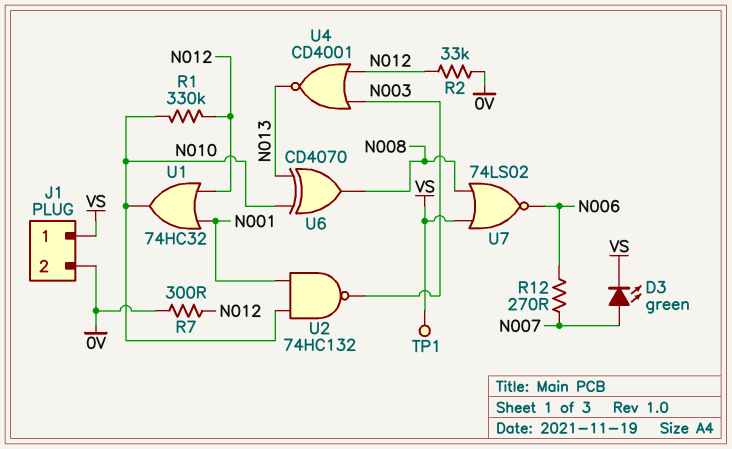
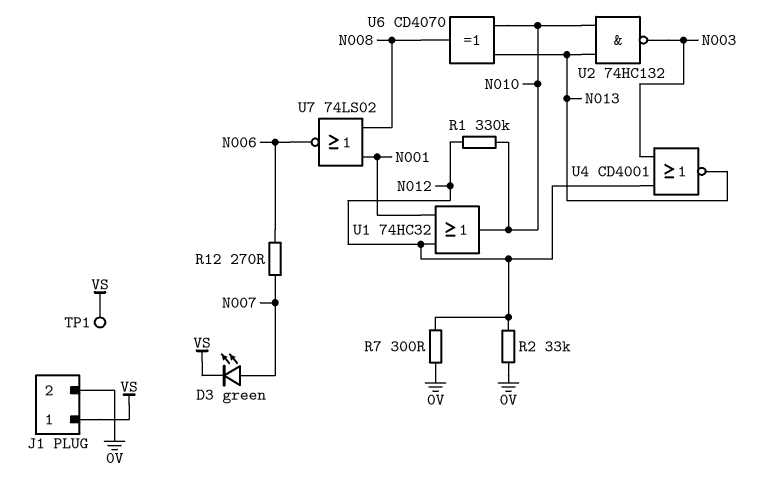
U2: NAND 74HC132 (in N001, in N010, out N003) -> NAND 74HC132 (in N010, in N013, out N003)
U7: NOR 74LS02 (in N008, in VS, out N006) -> NOR 74LS02 (in N001, in N008, out N006)

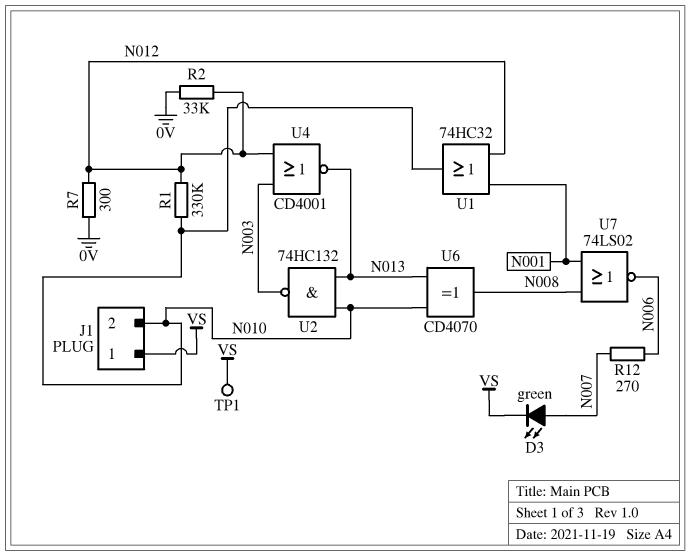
J1 pin 2: 0V -> N010

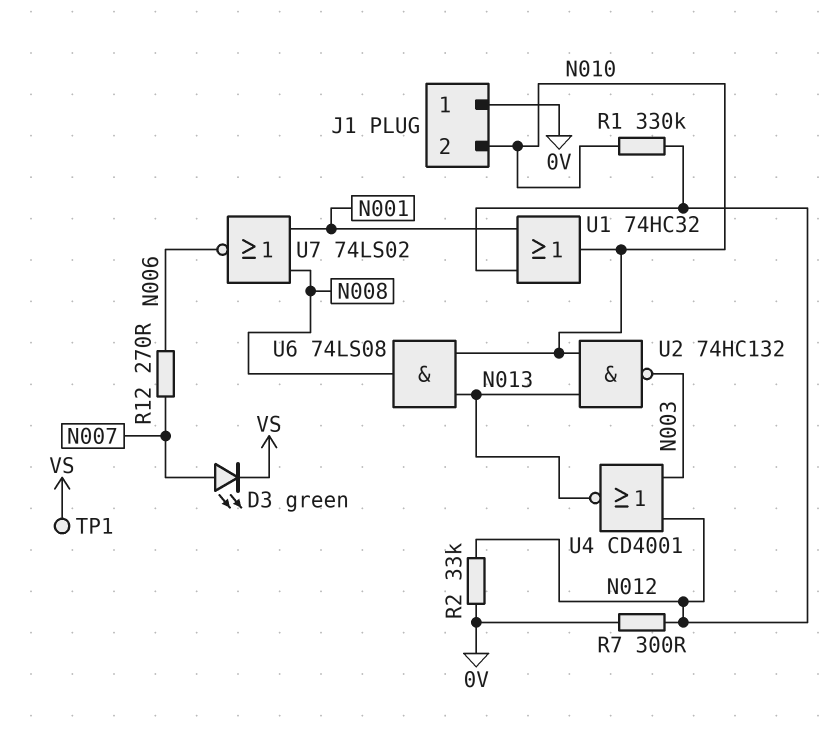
J1 pin 1: VS -> 0V
U6: XOR CD4070 (in N010, in N013, out N008) -> AND 74LS08 (in N010, in N013, out N008)

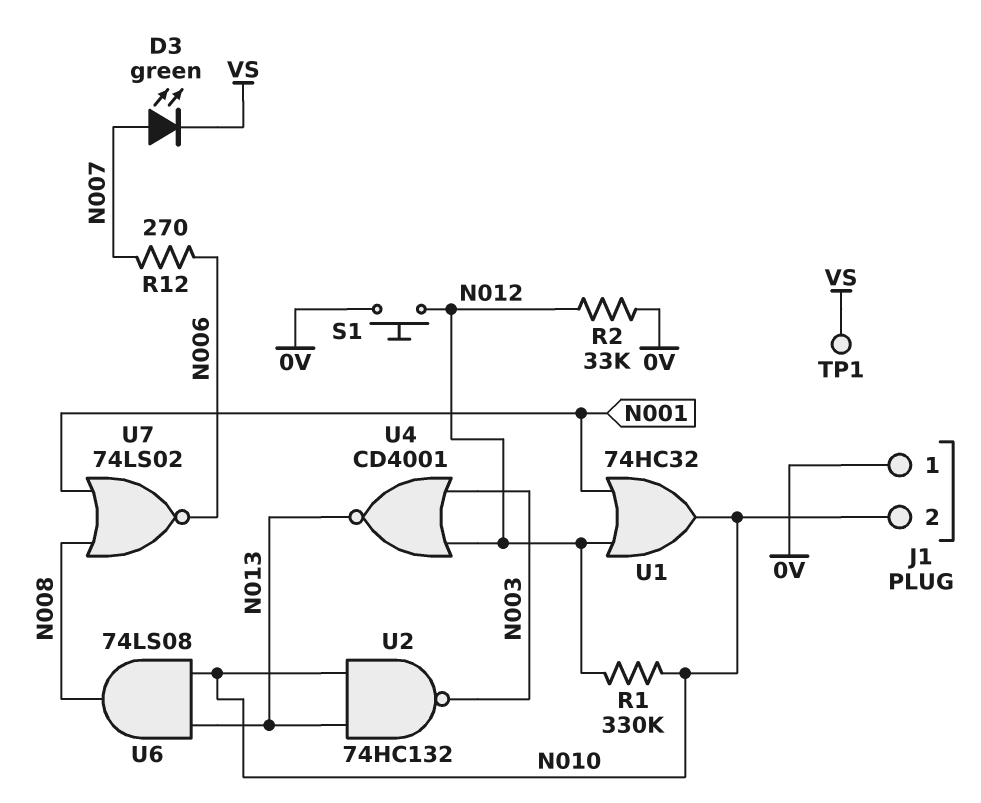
R7: 300 (0V, N012) -> none
S1: none -> button (0V, N012)

